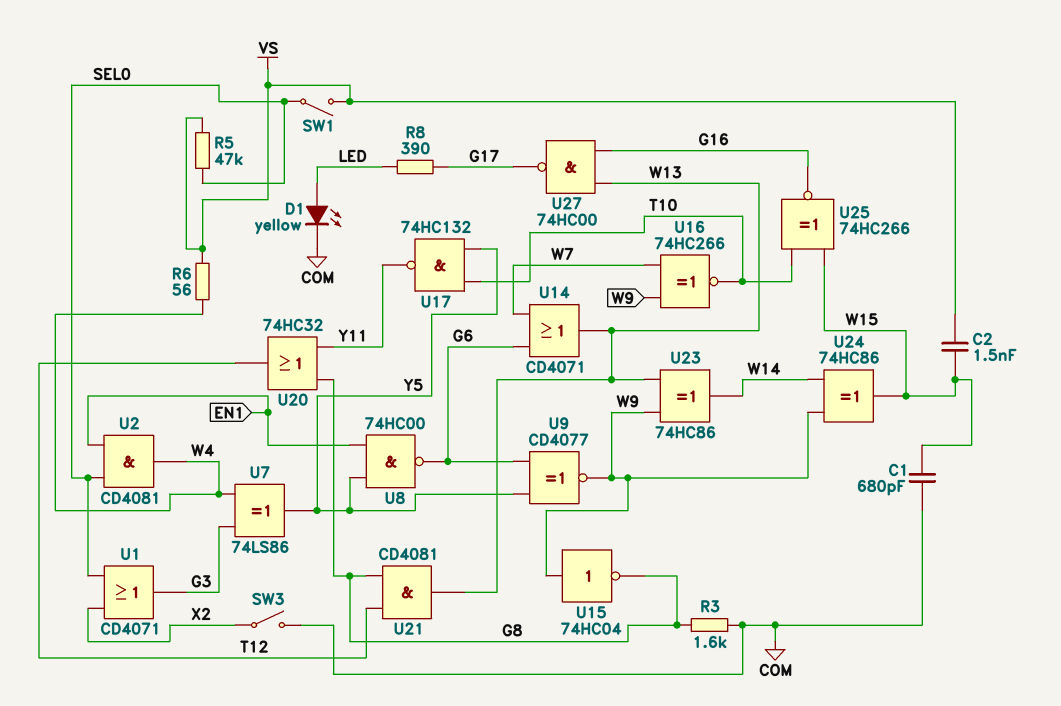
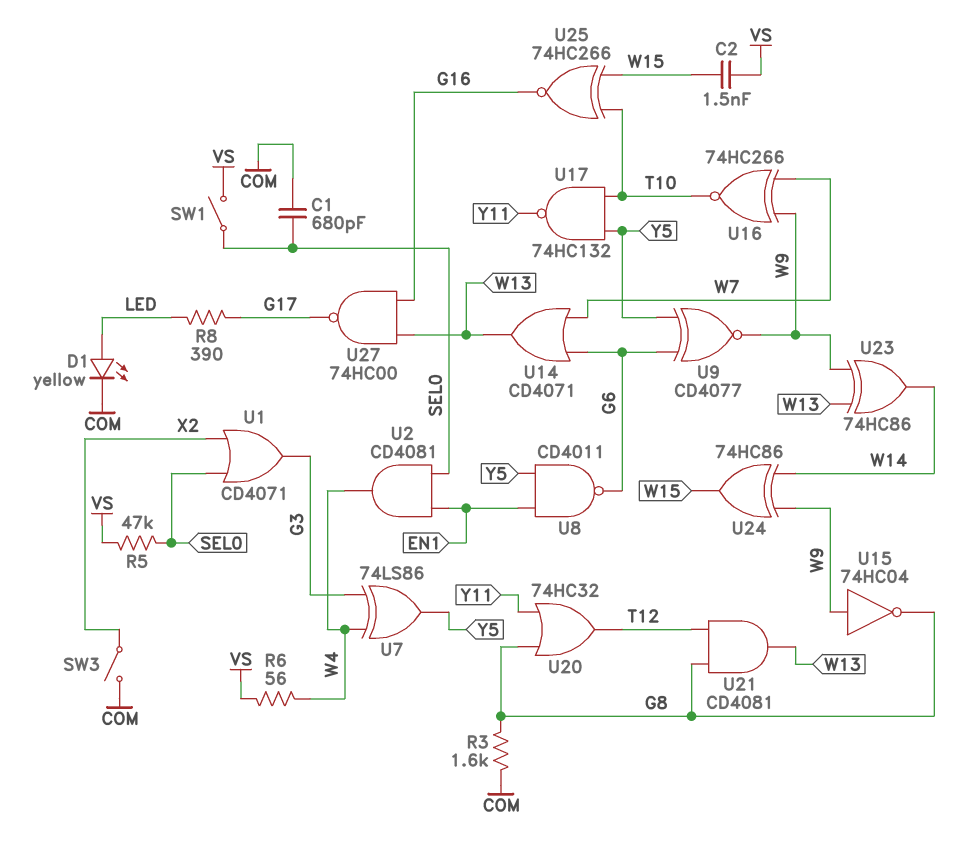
C1: 680pF (COM, W15) -> 680pF (COM, SEL0)
U8: NAND 74HC00 (in EN1, in Y5, out G6) -> NAND CD4011 (in EN1, in Y5, out G6)

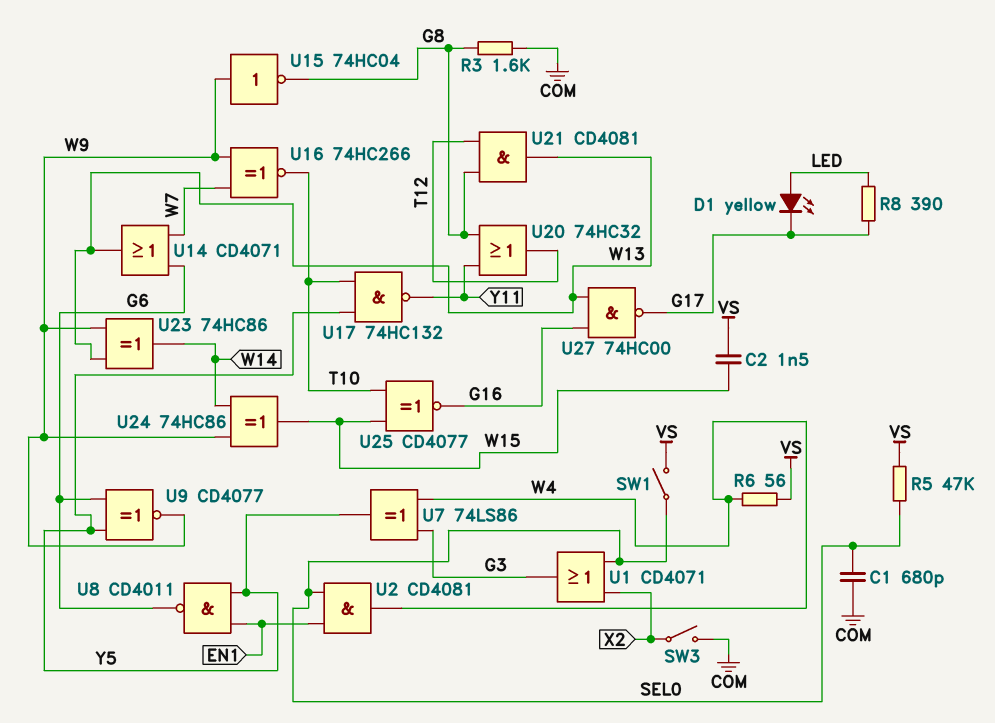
D1: LED yellow (A LED, K COM) -> LED yellow (A LED, K G17)
U25: XNOR 74HC266 (in T10, in W15, out G16) -> XNOR CD4077 (in T10, in W15, out G16)

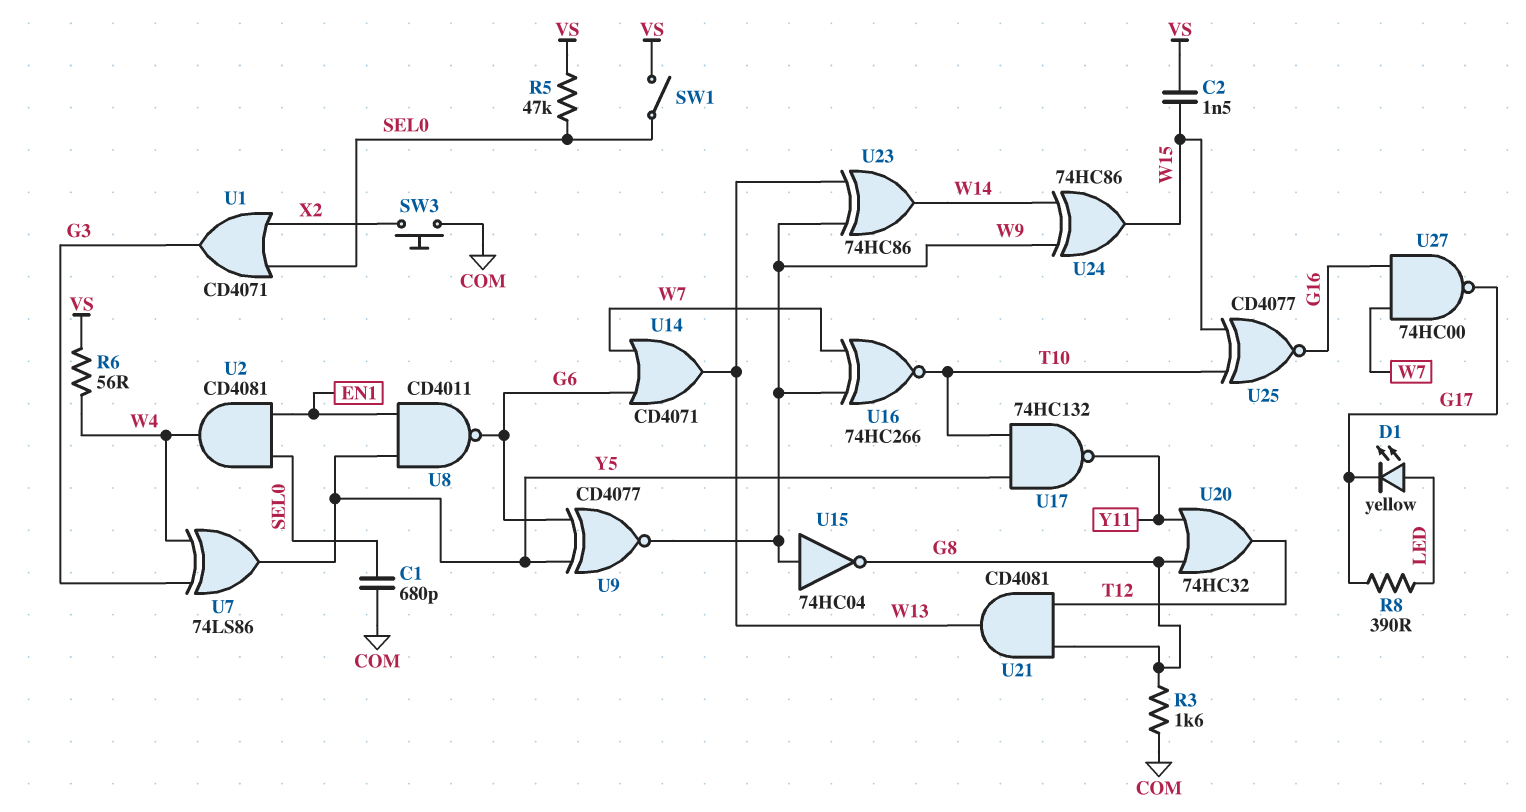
SW3: switch (COM, X2) -> button (COM, X2)
U27: NAND 74HC00 (in G16, in W13, out G17) -> NAND 74HC00 (in G16, in W7, out G17)

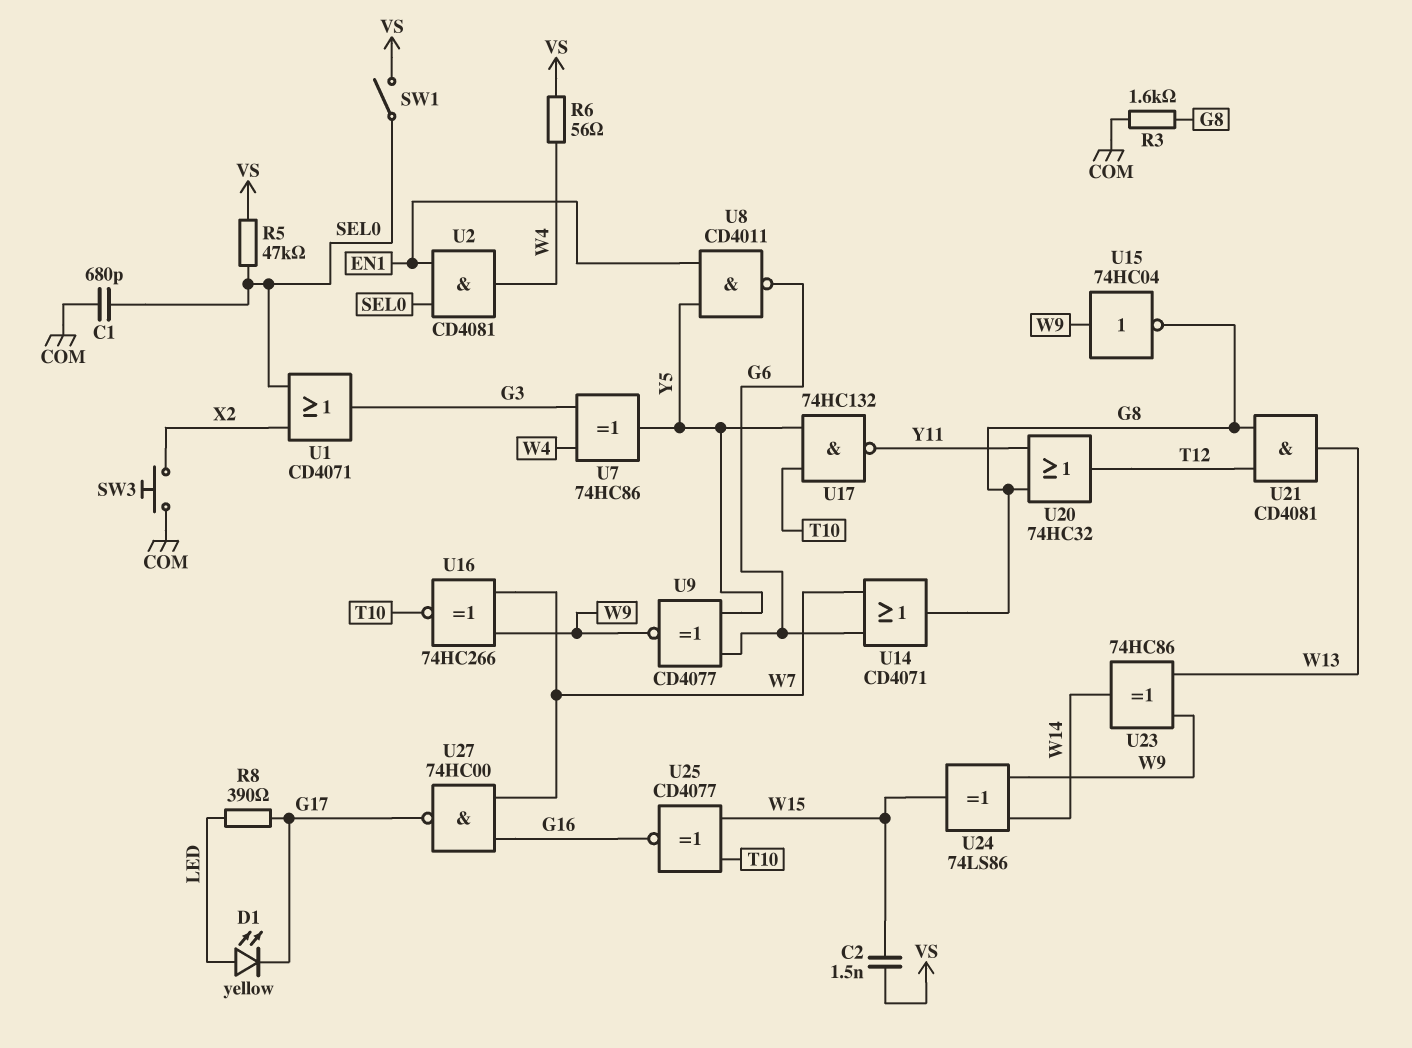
U7: XOR 74LS86 (in G3, in W4, out Y5) -> XOR 74HC86 (in G3, in W4, out Y5)
U14: OR CD4071 (in G6, in W7, out W13) -> OR CD4071 (in G6, in W7, out G8)
U24: XOR 74HC86 (in W9, in W14, out W15) -> XOR 74LS86 (in W9, in W14, out W15)

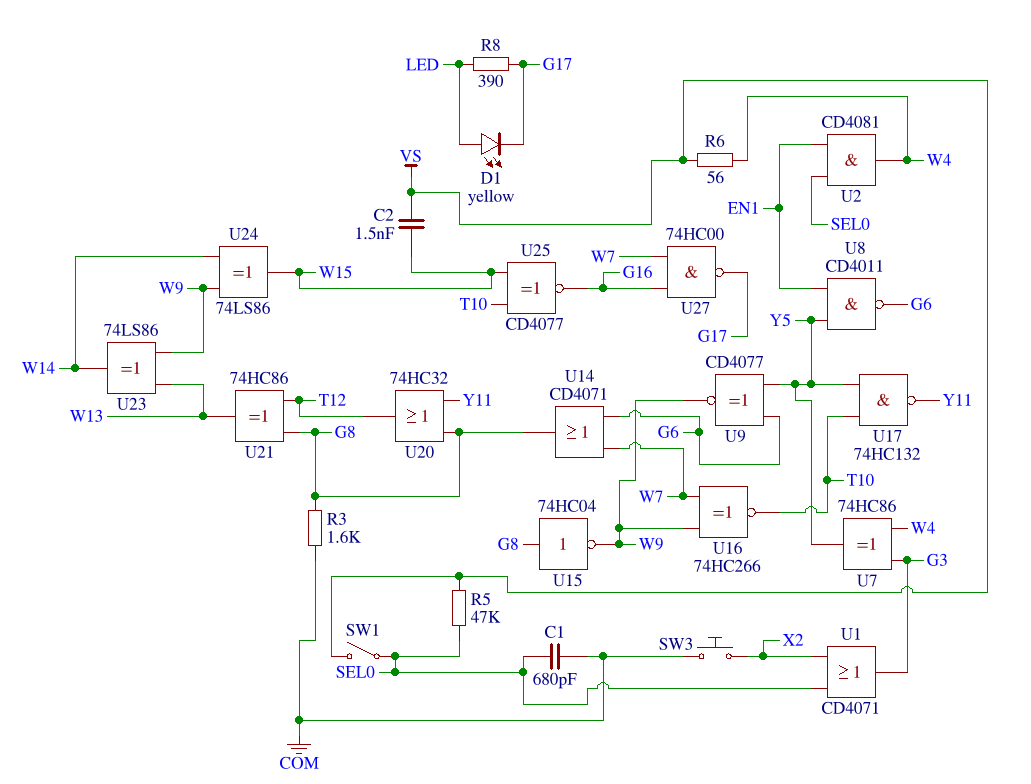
U15: NOT 74HC04 (in W9, out G8) -> NOT 74HC04 (in G8, out W9)
U21: AND CD4081 (in G8, in T12, out W13) -> XOR 74HC86 (in G8, in T12, out W13)
U23: XOR 74HC86 (in W9, in W13, out W14) -> XOR 74LS86 (in W9, in W13, out W14)

